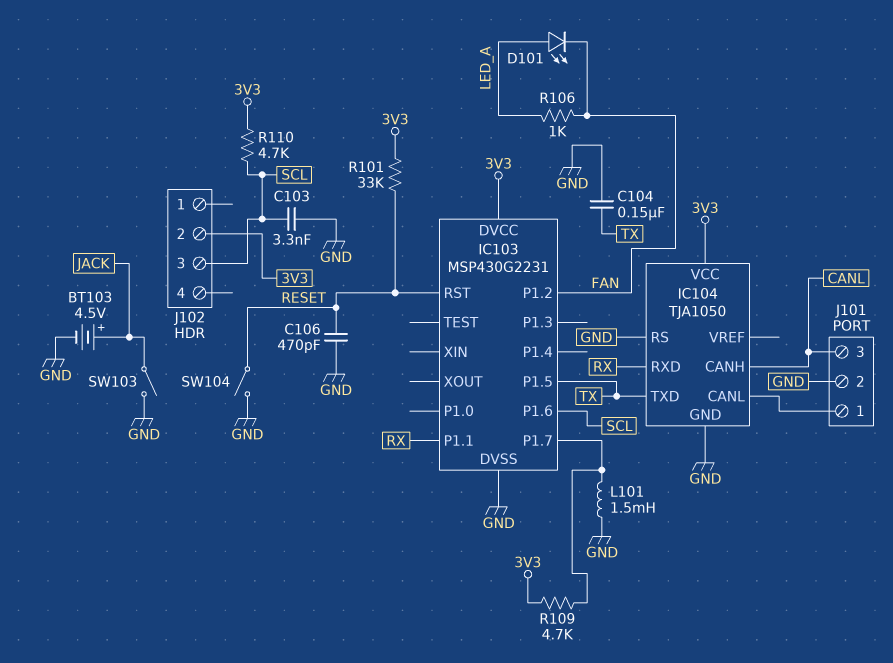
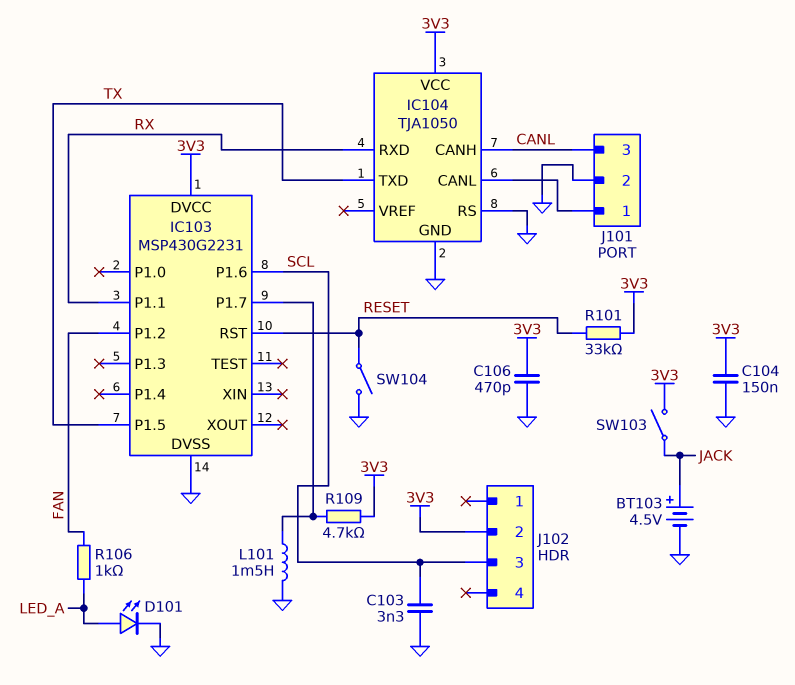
C104: 150nF (GND, TX) -> 150nF (3V3, GND)
C106: 470pF (GND, RESET) -> 470pF (3V3, GND)
D101: LED (A LED_A, K FAN) -> LED (A LED_A, K GND)
R110: 4.7k (3V3, SCL) -> none
SW103: switch (GND, JACK) -> switch (3V3, JACK)

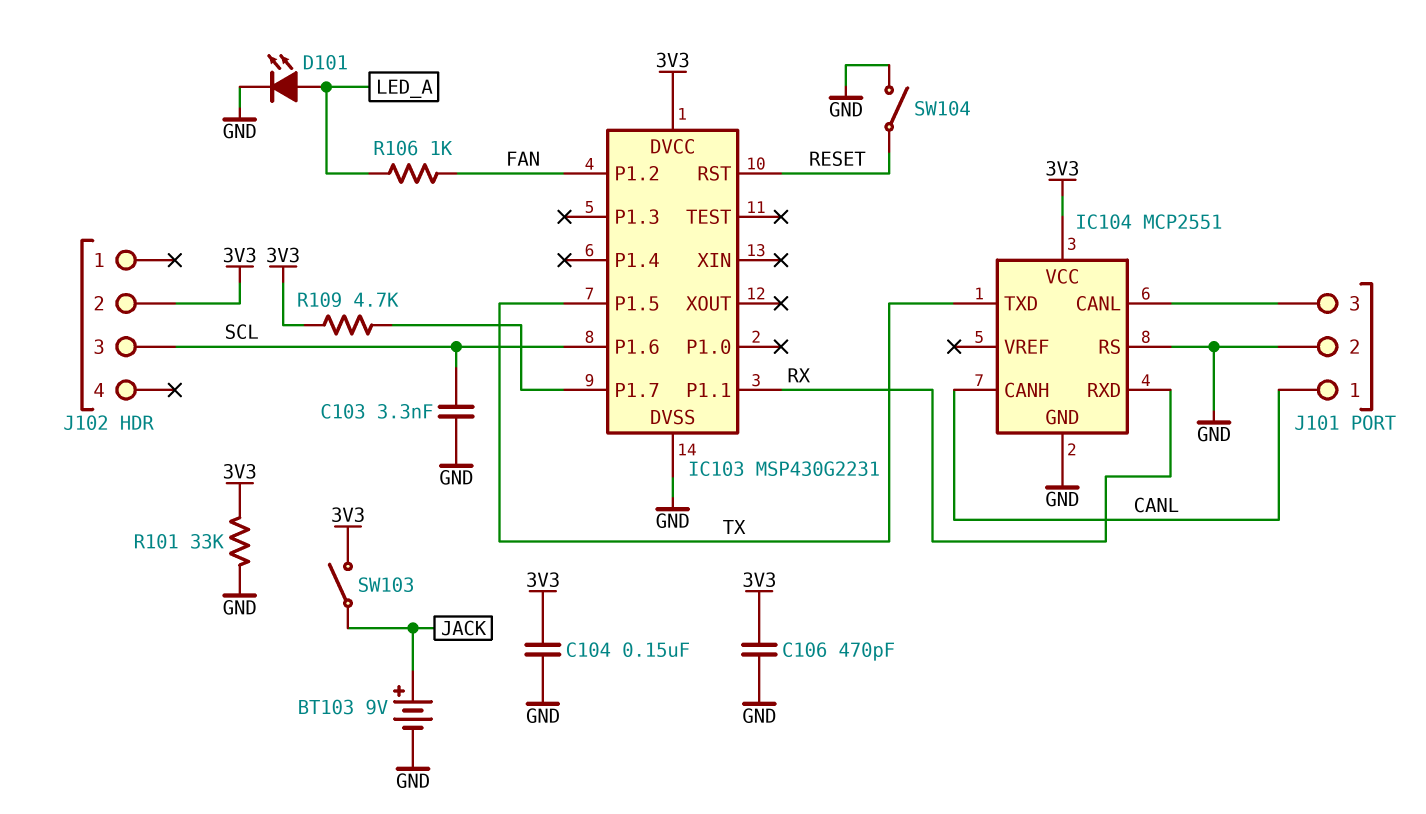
BT103: 4.5V (plus JACK, minus GND) -> 9V (plus JACK, minus GND)
IC104: TJA1050 -> MCP2551
J101 pin 1: IC104/CANL -> CANL
J101 pin 3: CANL -> IC104/CANL
L101: 1.5mH (GND, IC103/P1.7) -> none
R101: 33k (3V3, RESET) -> 33k (3V3, GND)

